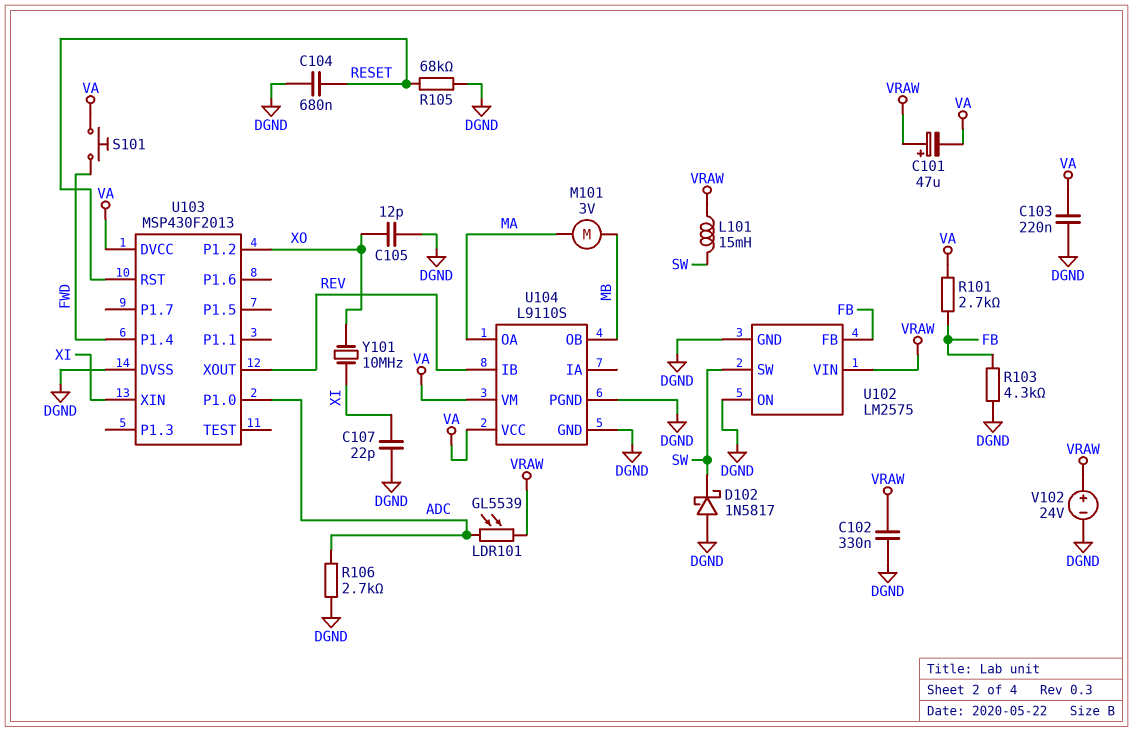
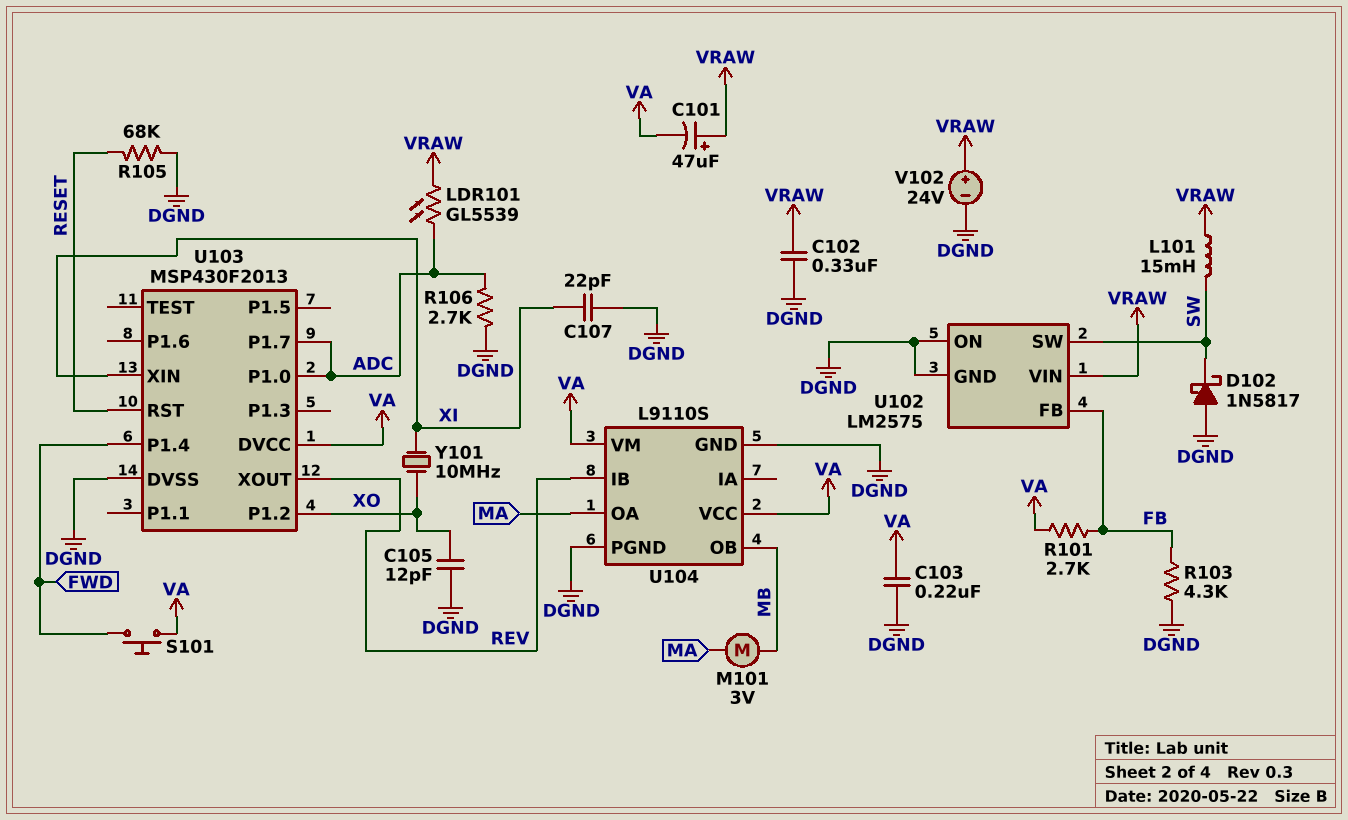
C104: 680nF (DGND, RESET) -> none
U103 pin P1.7: none -> ADC

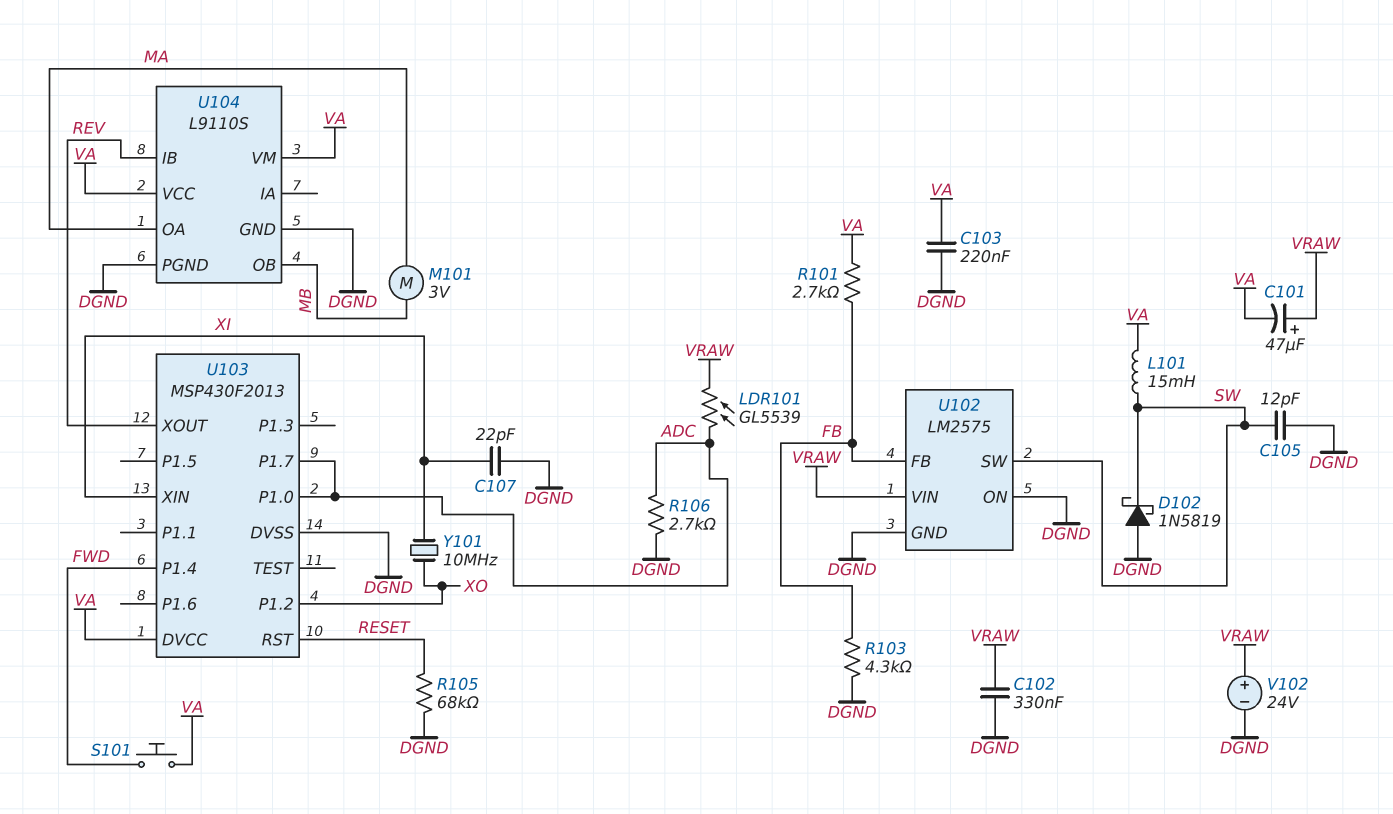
C105: 12pF (DGND, XO) -> 12pF (DGND, SW)
D102: schottky 1N5817 (A DGND, K SW) -> schottky 1N5819 (A DGND, K SW)
L101: 15mH (SW, VRAW) -> 15mH (SW, VA)

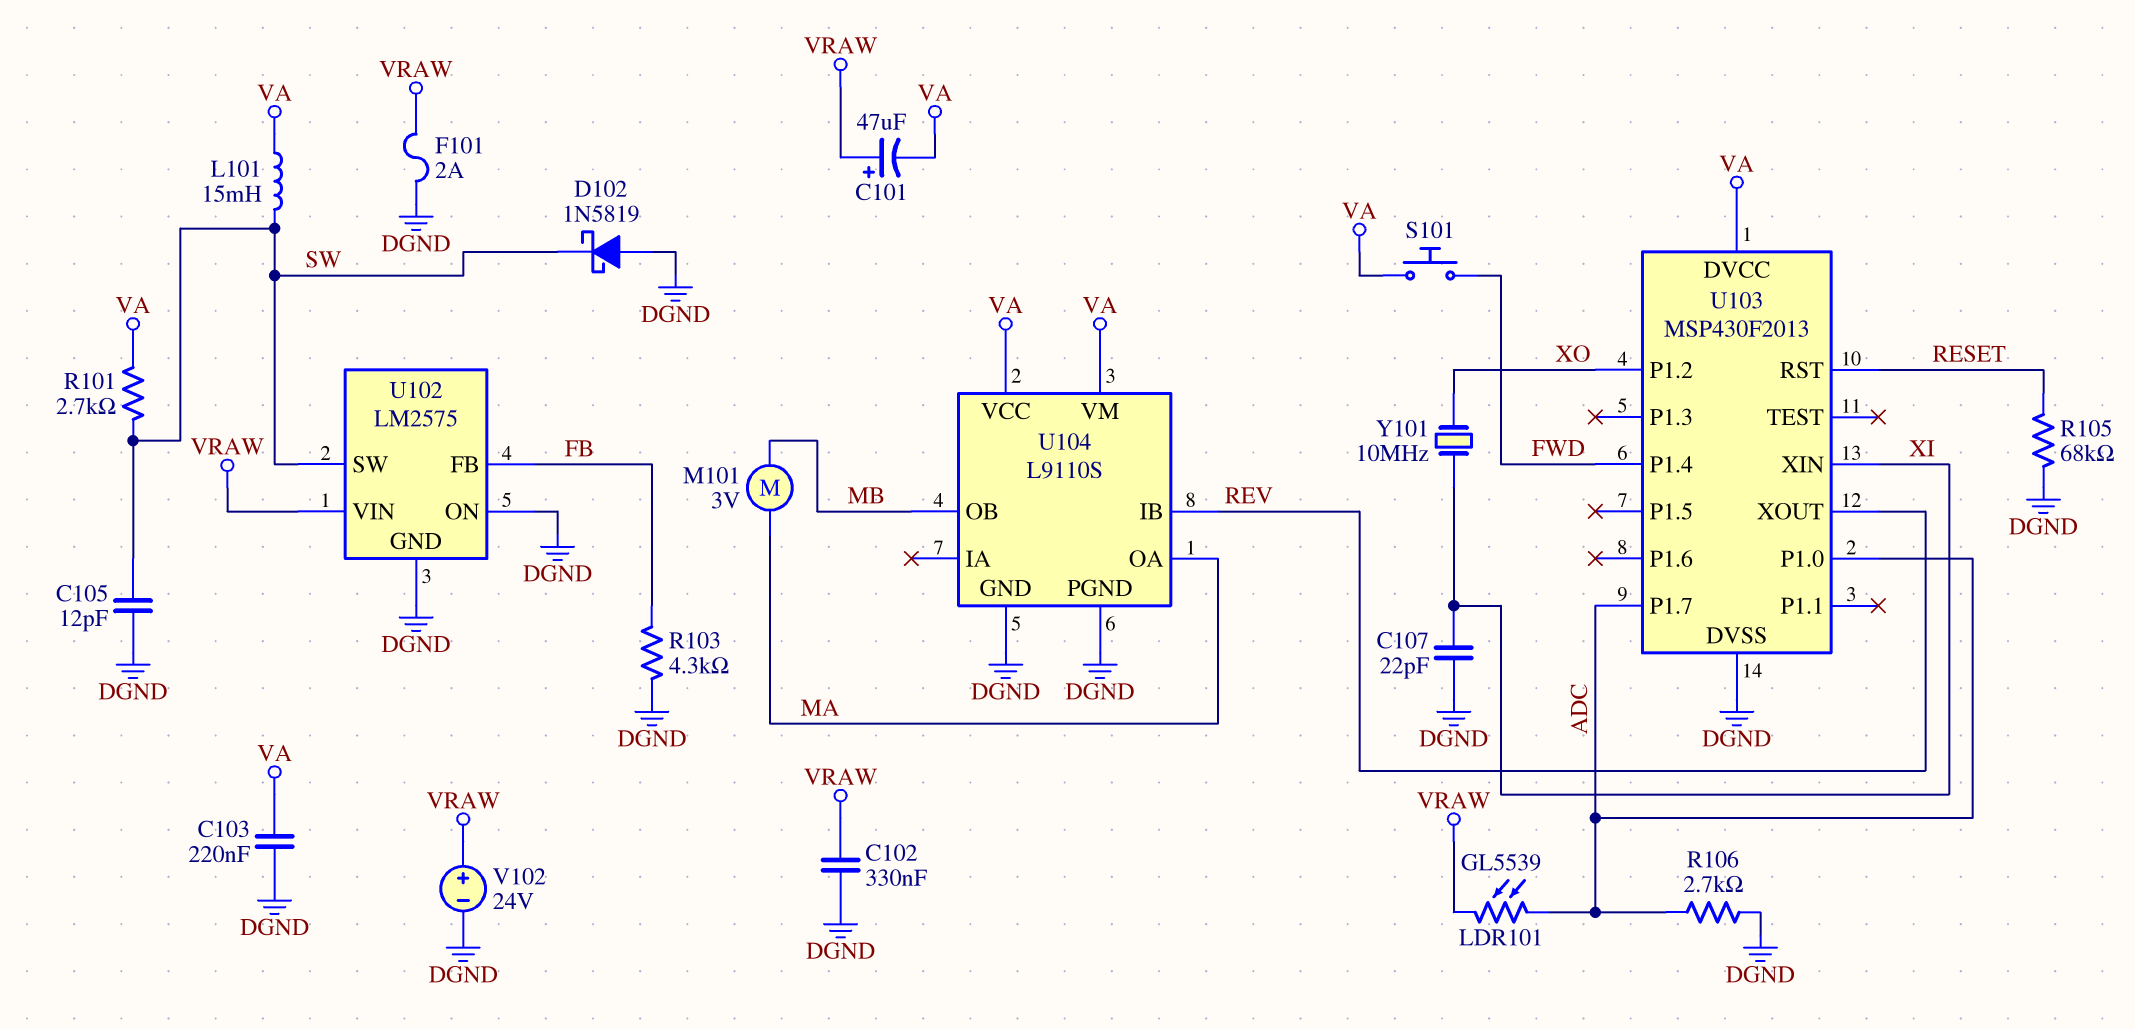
F101: none -> 2A (DGND, VRAW)
R101: 2.7k (FB, VA) -> 2.7k (SW, VA)

